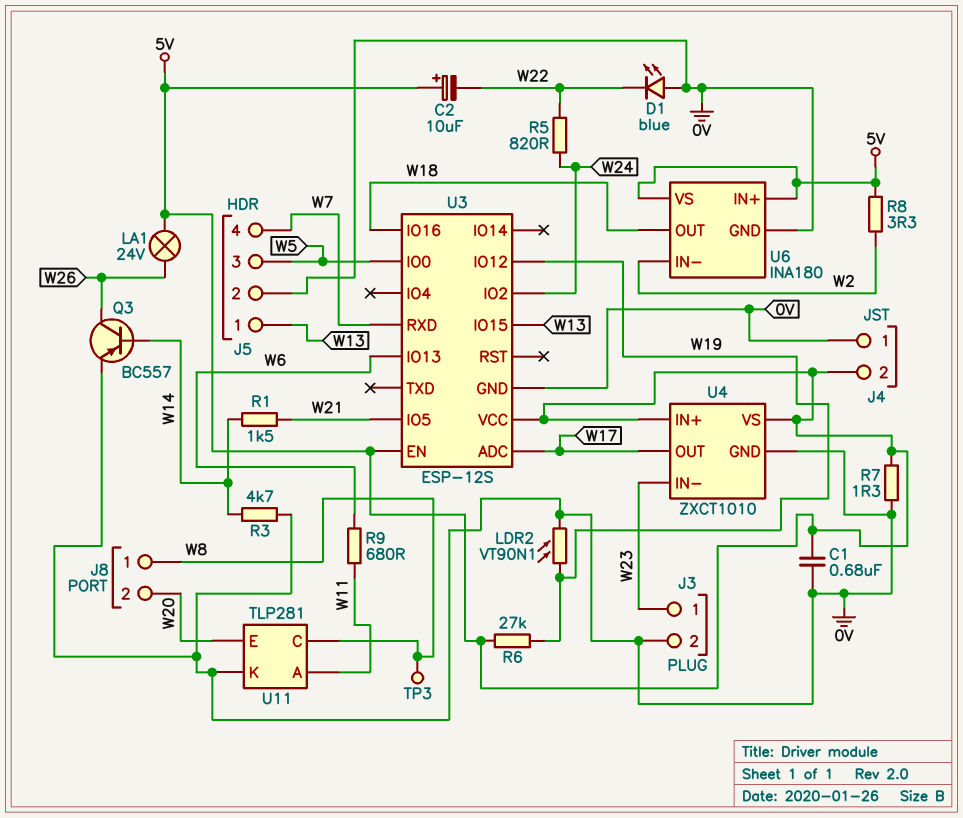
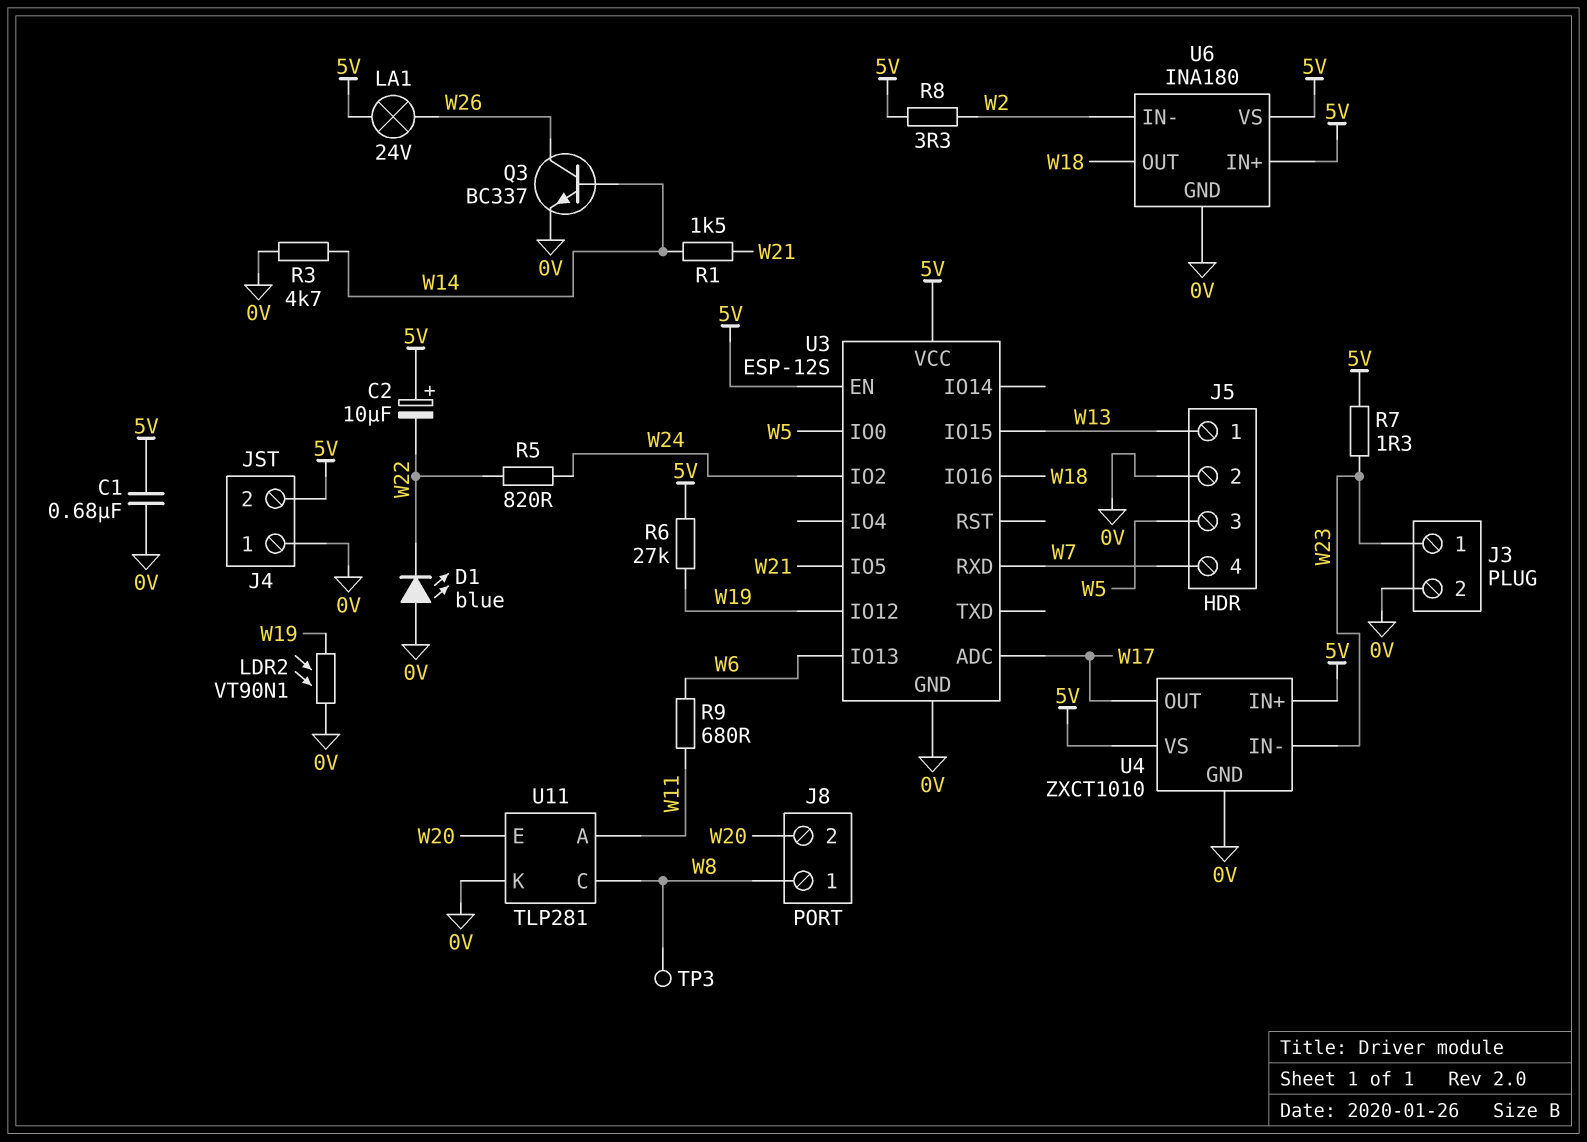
Q3: PNP BC557 (B W14, C W26, E 0V) -> NPN BC337 (B W14, C W26, E 0V)
R7: 1.3 (0V, 5V) -> 1.3 (5V, W23)

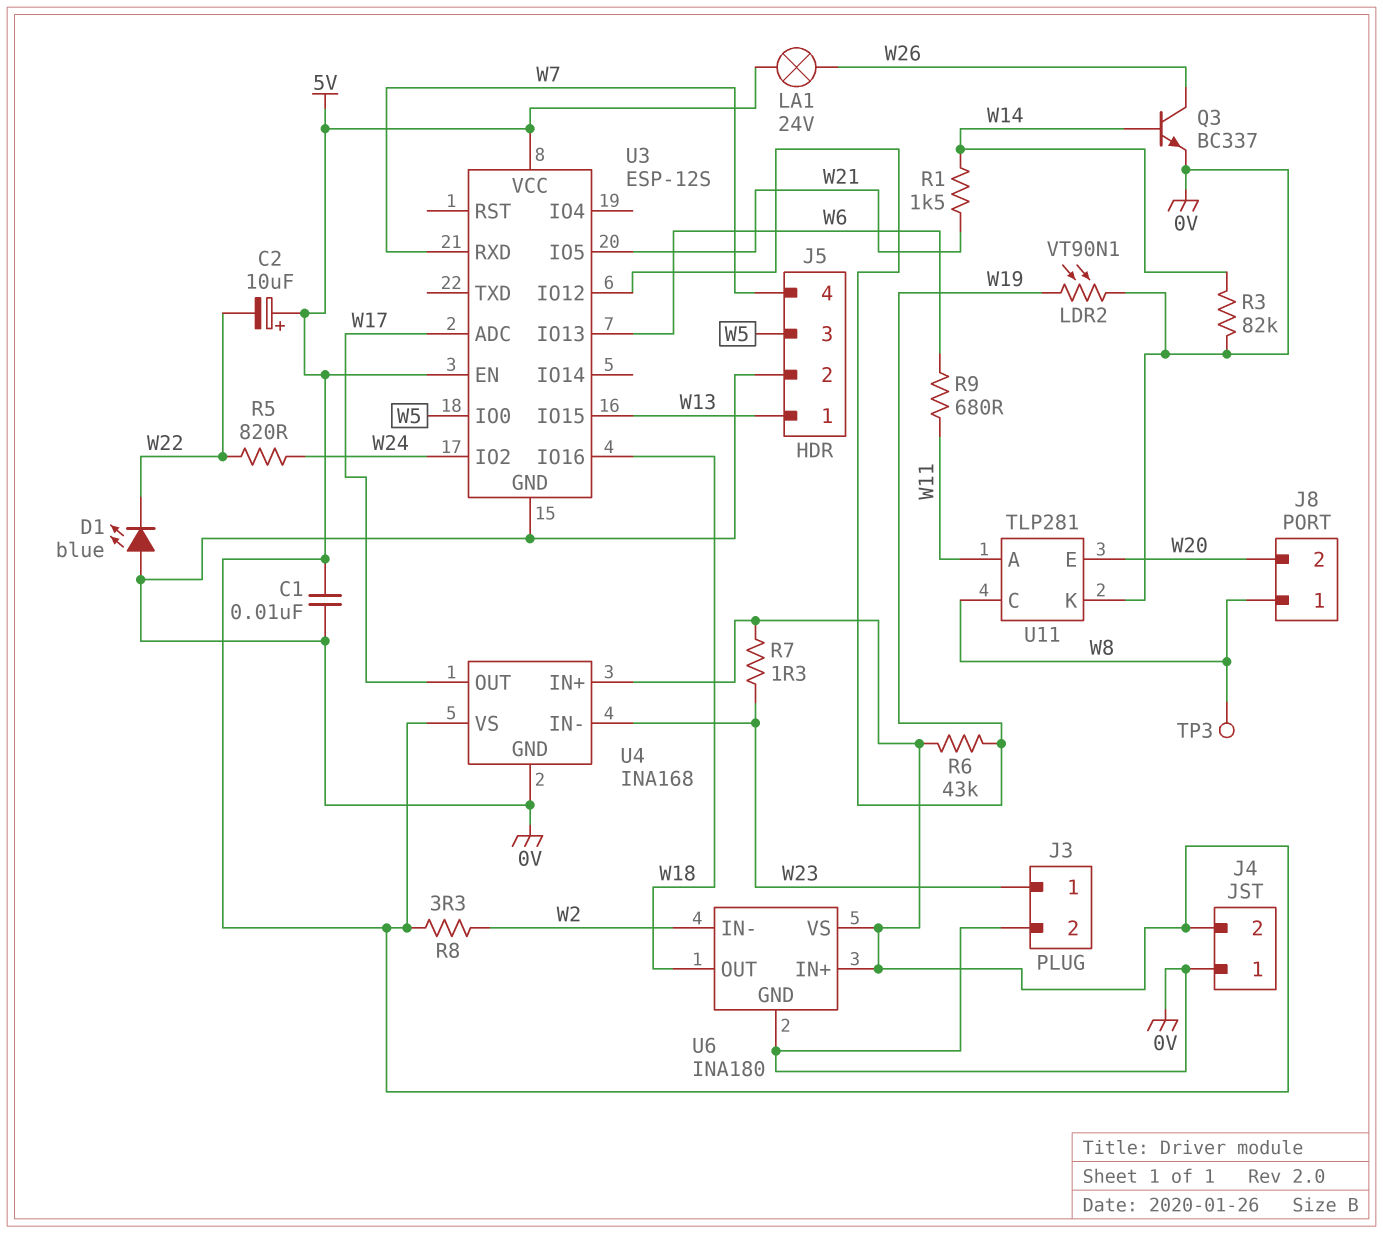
C1: 680nF (0V, 5V) -> 10nF (0V, 5V)
R3: 4.7k (0V, W14) -> 82k (0V, W14)
R6: 27k (5V, W19) -> 43k (5V, W19)
U4: ZXCT1010 -> INA168

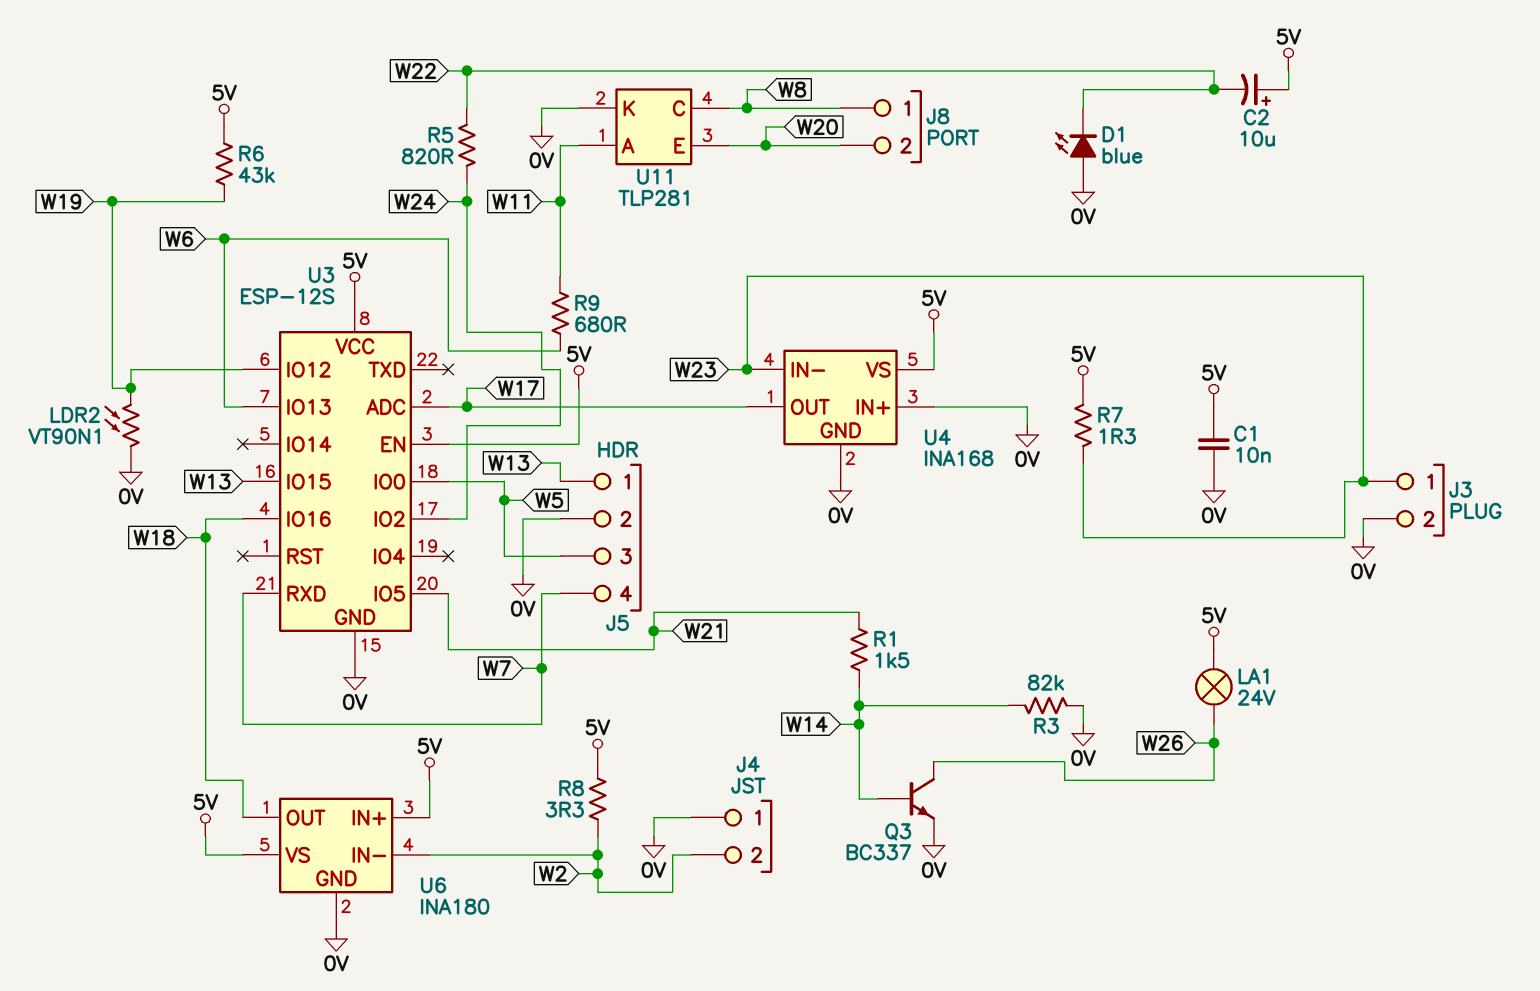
J4 pin 2: 5V -> W2
TP3: test point (W8) -> none
U4 pin IN+: 5V -> 0V

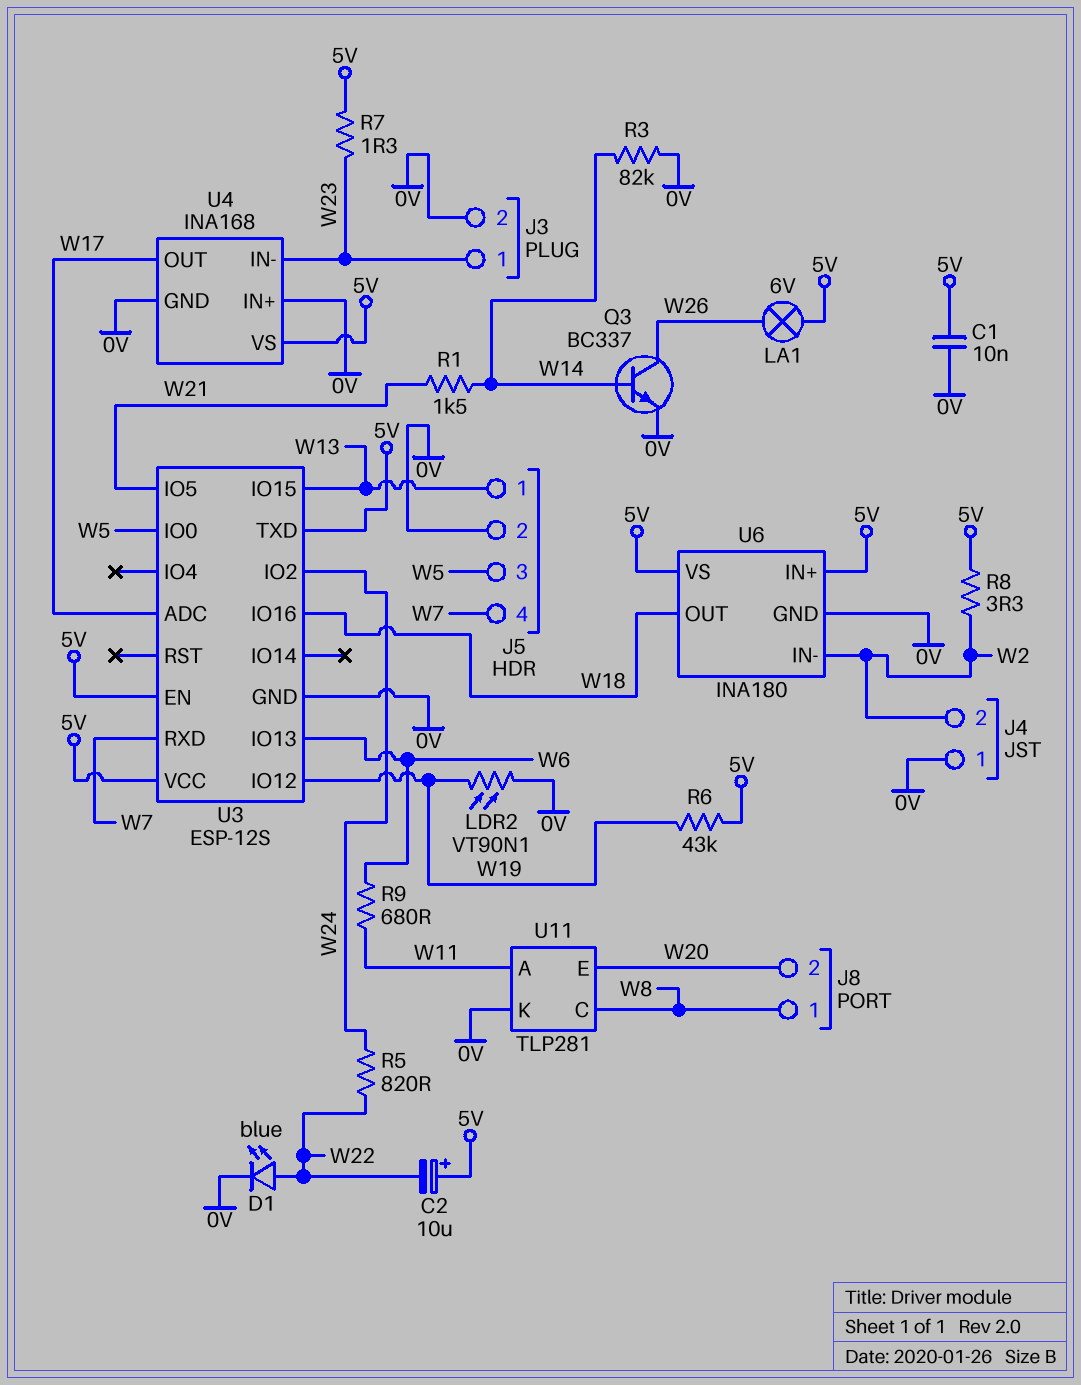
D1: LED blue (A 0V, K W22) -> LED blue (A W22, K 0V)
LA1: lamp 24V (5V, W26) -> lamp 6V (5V, W26)
U3 pin TXD: none -> 5V

